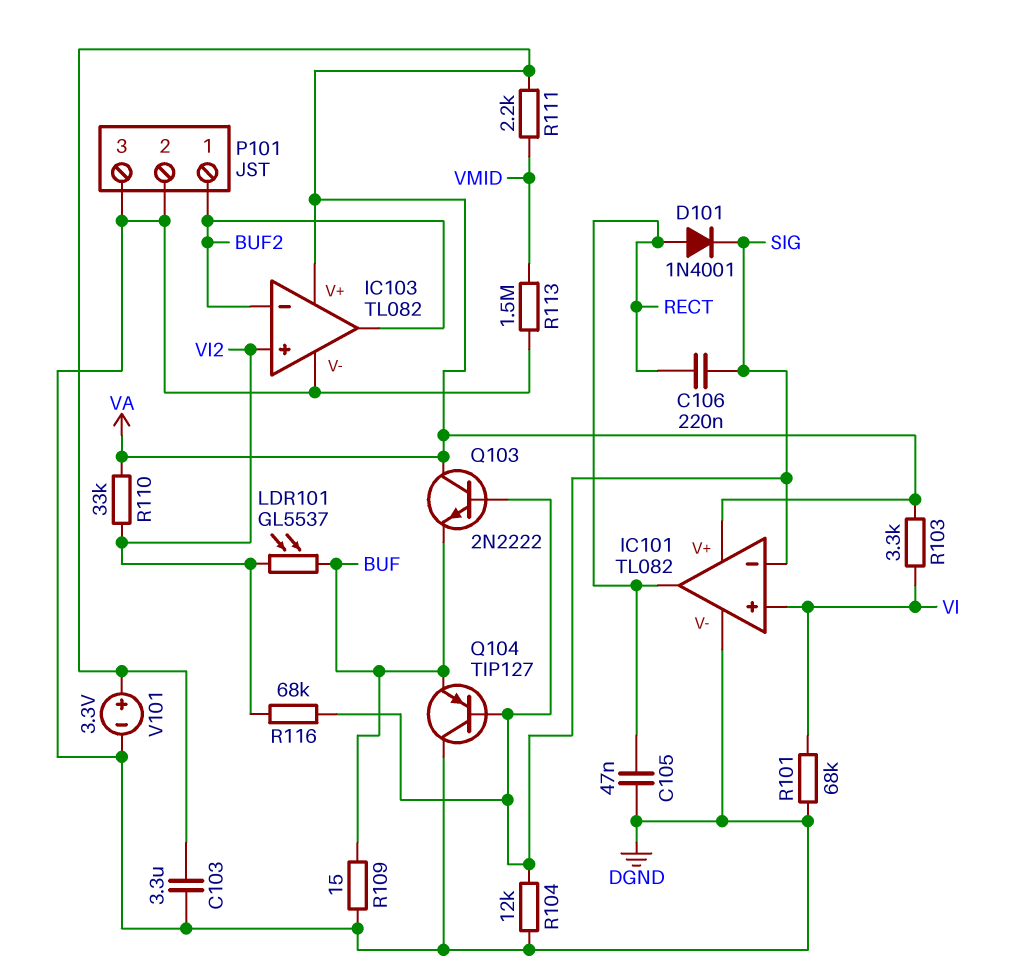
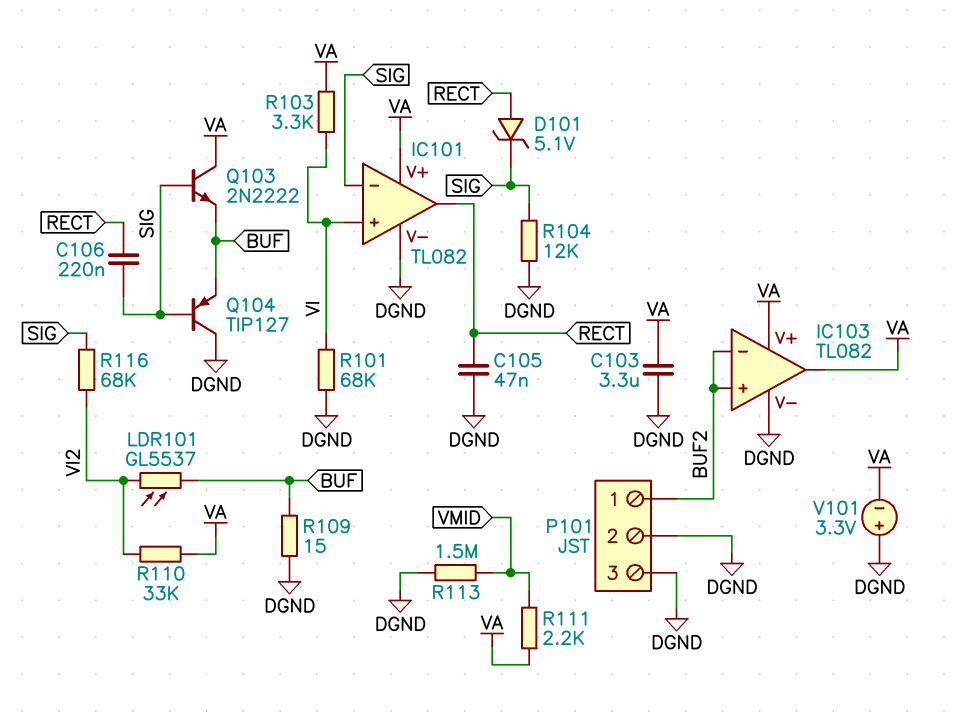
D101: diode 1N4001 (A RECT, K SIG) -> zener 5.1V (A RECT, K SIG)
IC103 pin in+: VI2 -> BUF2
IC103 pin out: BUF2 -> VA
V101: 3.3V (plus VA, minus DGND) -> 3.3V (plus DGND, minus VA)

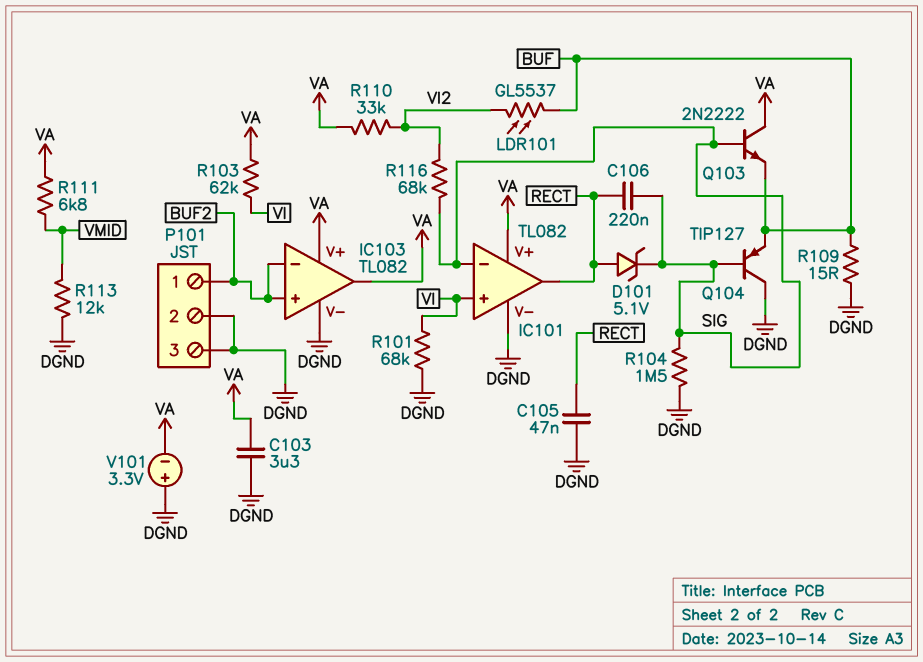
R103: 3.3k (VA, VI) -> 62k (VA, VI)
R104: 12k (DGND, SIG) -> 1.5M (DGND, SIG)
R111: 2.2k (VA, VMID) -> 6.8k (VA, VMID)
R113: 1.5M (DGND, VMID) -> 12k (DGND, VMID)

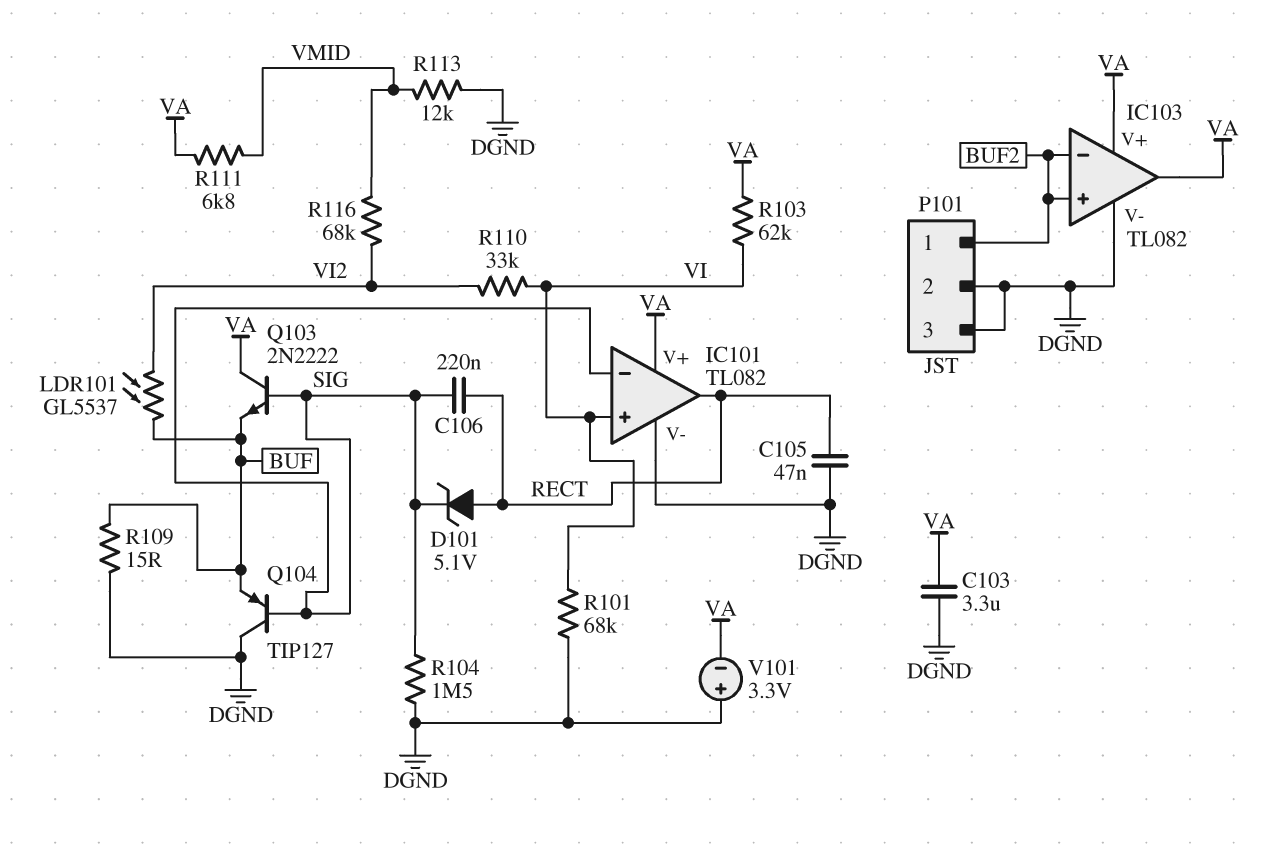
R110: 33k (VA, VI2) -> 33k (VI, VI2)
R116: 68k (SIG, VI2) -> 68k (VI2, VMID)

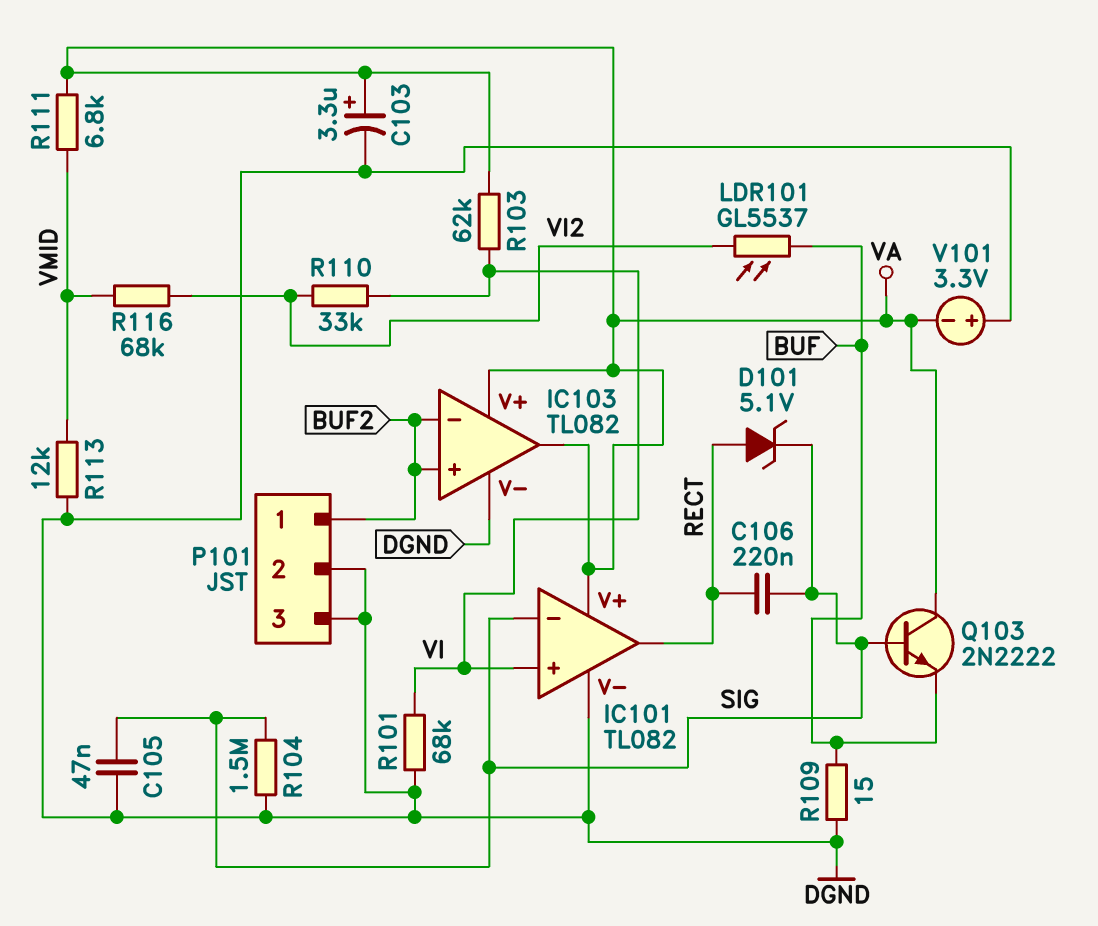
C103: 3.3uF (DGND, VA) -> 3.3uF (plus VA, minus DGND)
C105: 47nF (DGND, RECT) -> 47nF (DGND, SIG)
Q104: PNP TIP127 (B SIG, C DGND, E BUF) -> none

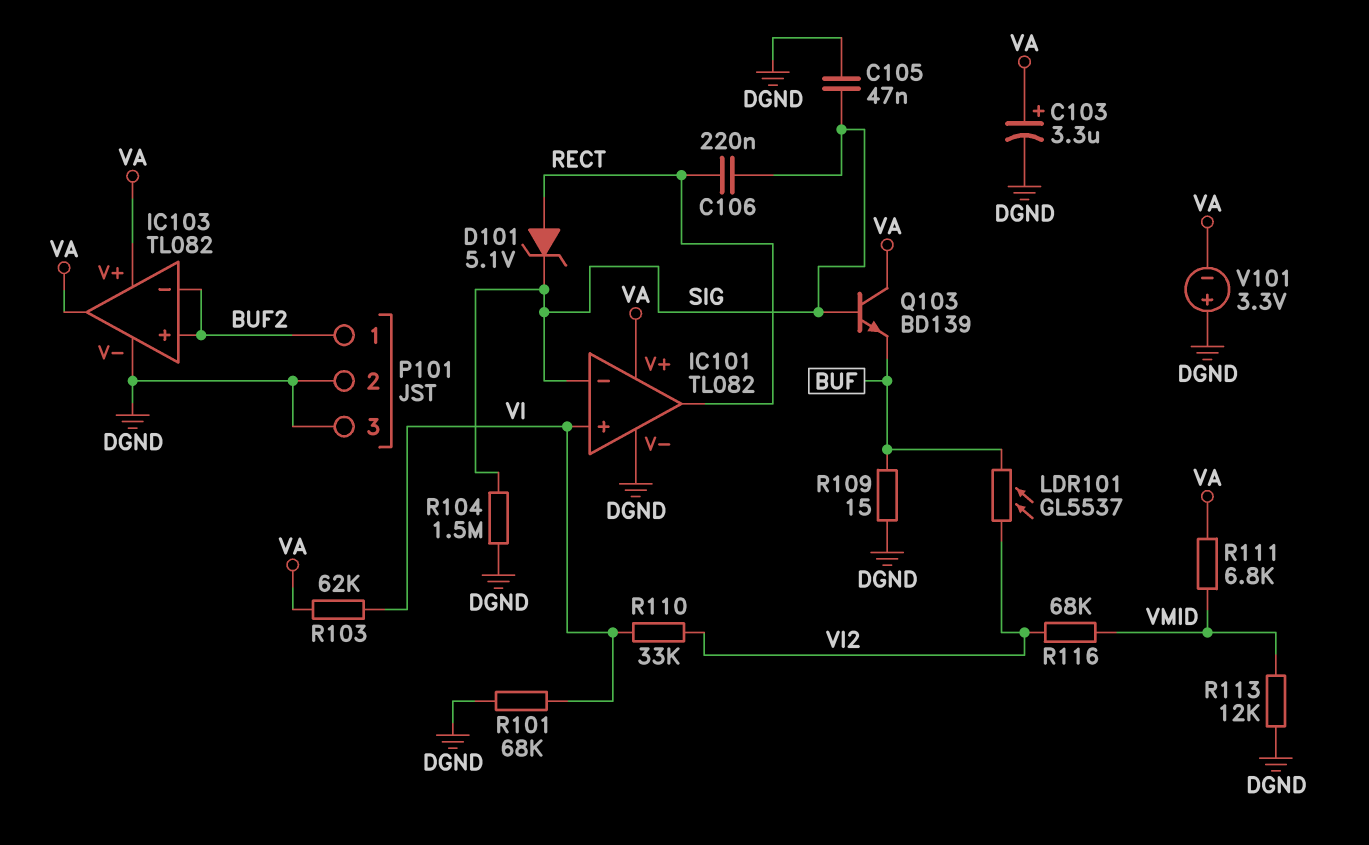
Q103: NPN 2N2222 (B SIG, C VA, E BUF) -> NPN BD139 (B SIG, C VA, E BUF)

